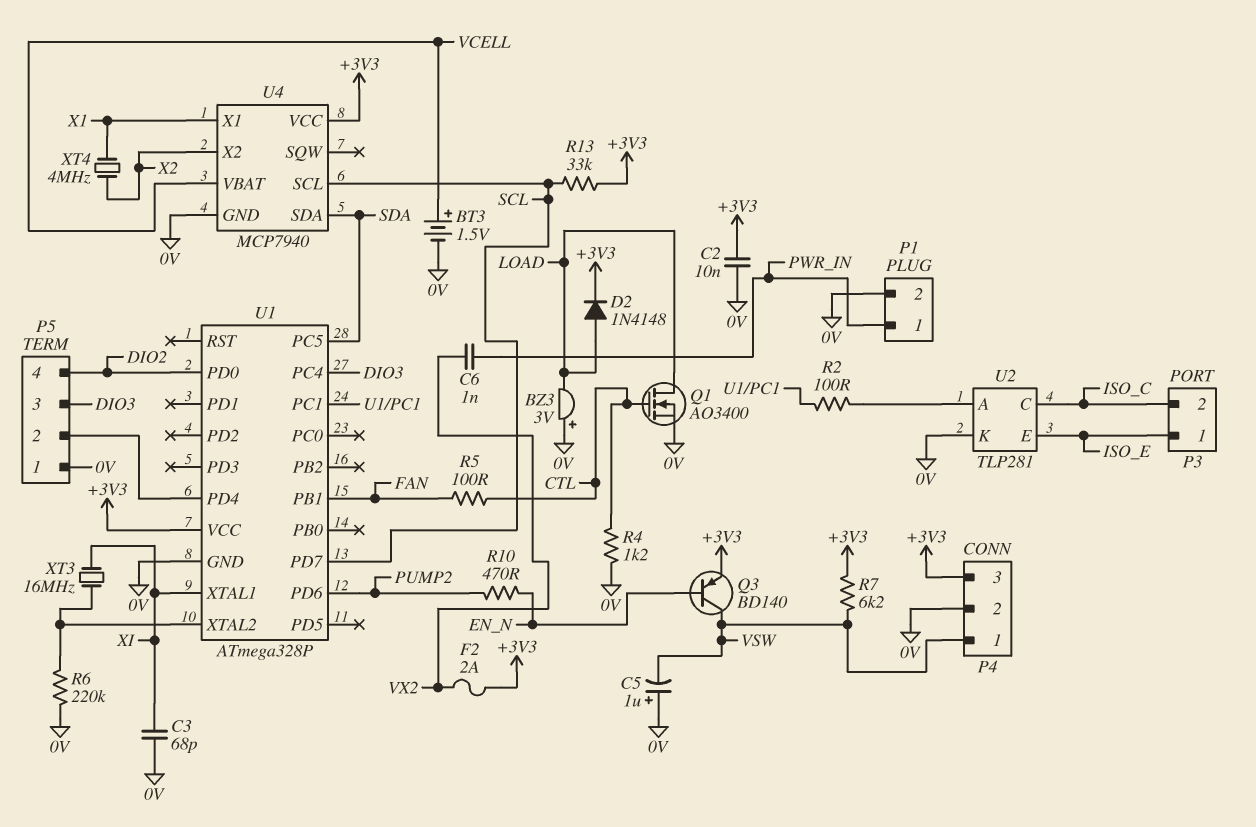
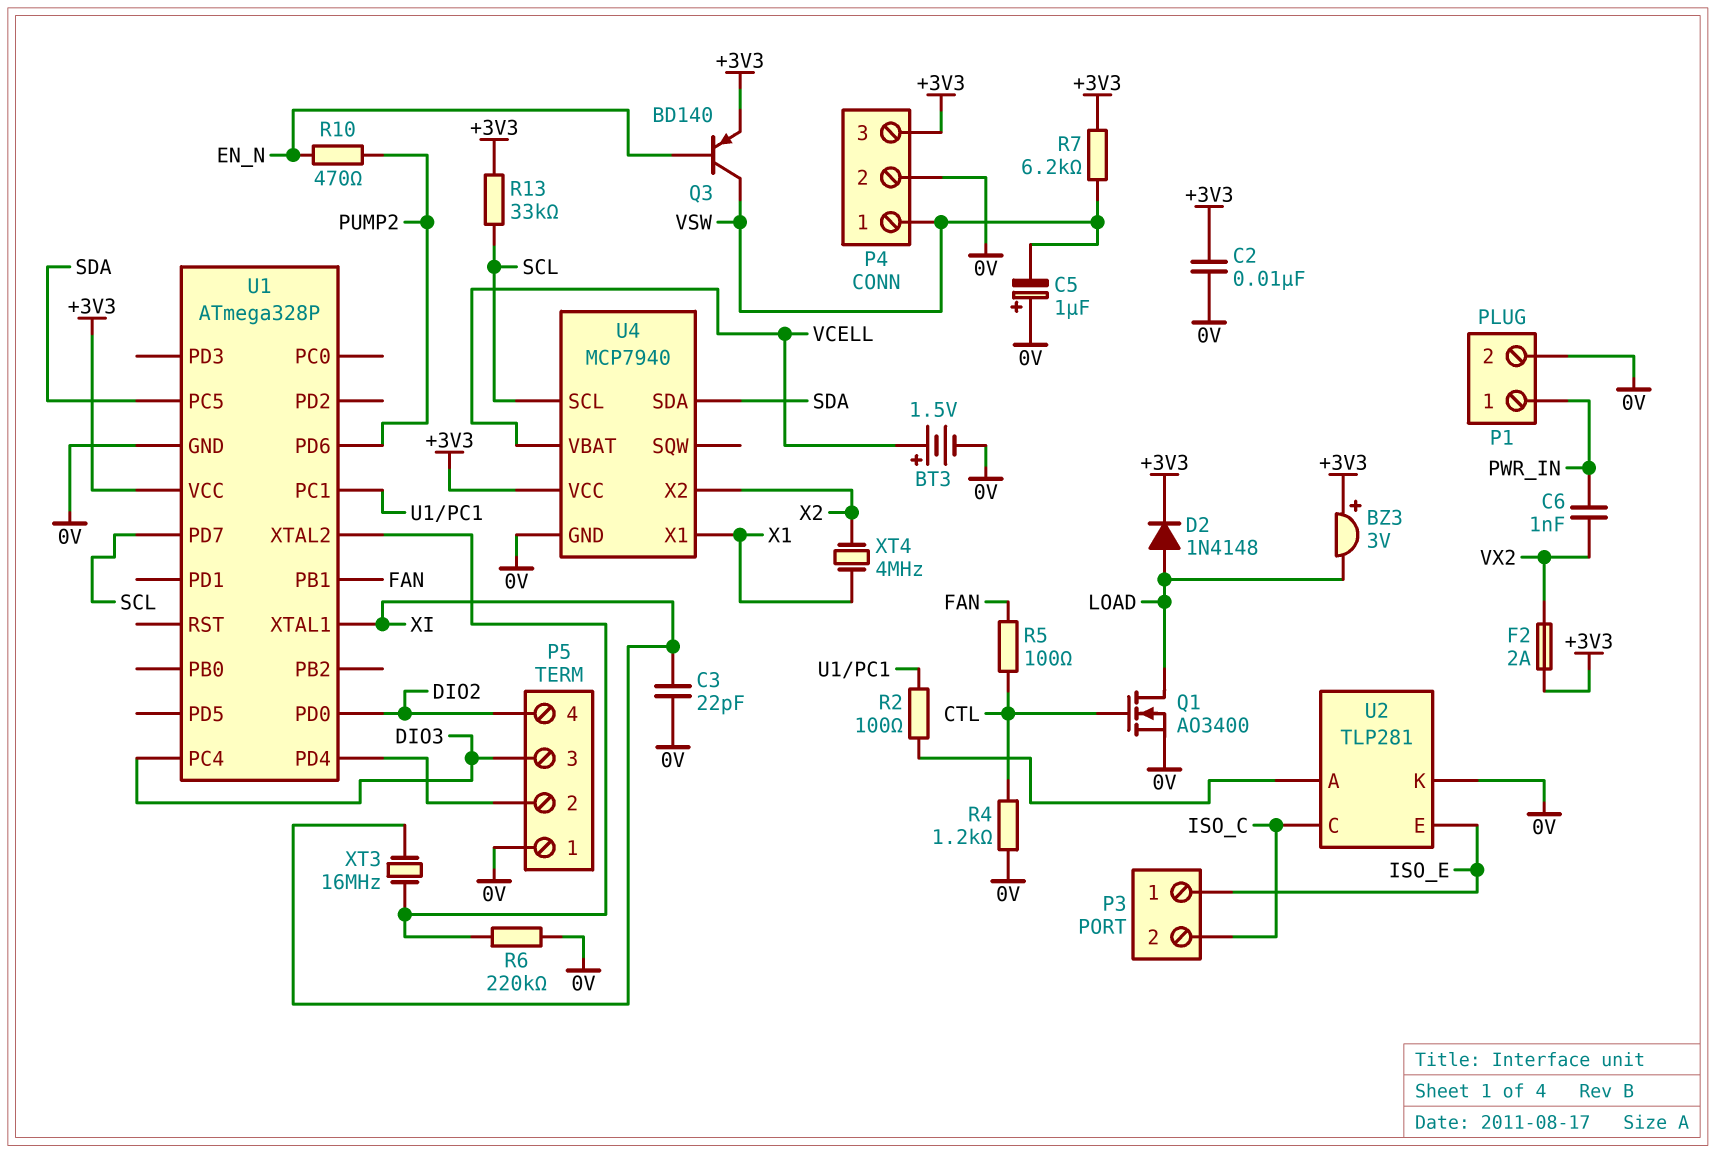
BZ3: buzzer 3V (plus 0V, minus LOAD) -> buzzer 3V (plus +3V3, minus LOAD)
C3: 68pF (0V, XI) -> 22pF (0V, XI)

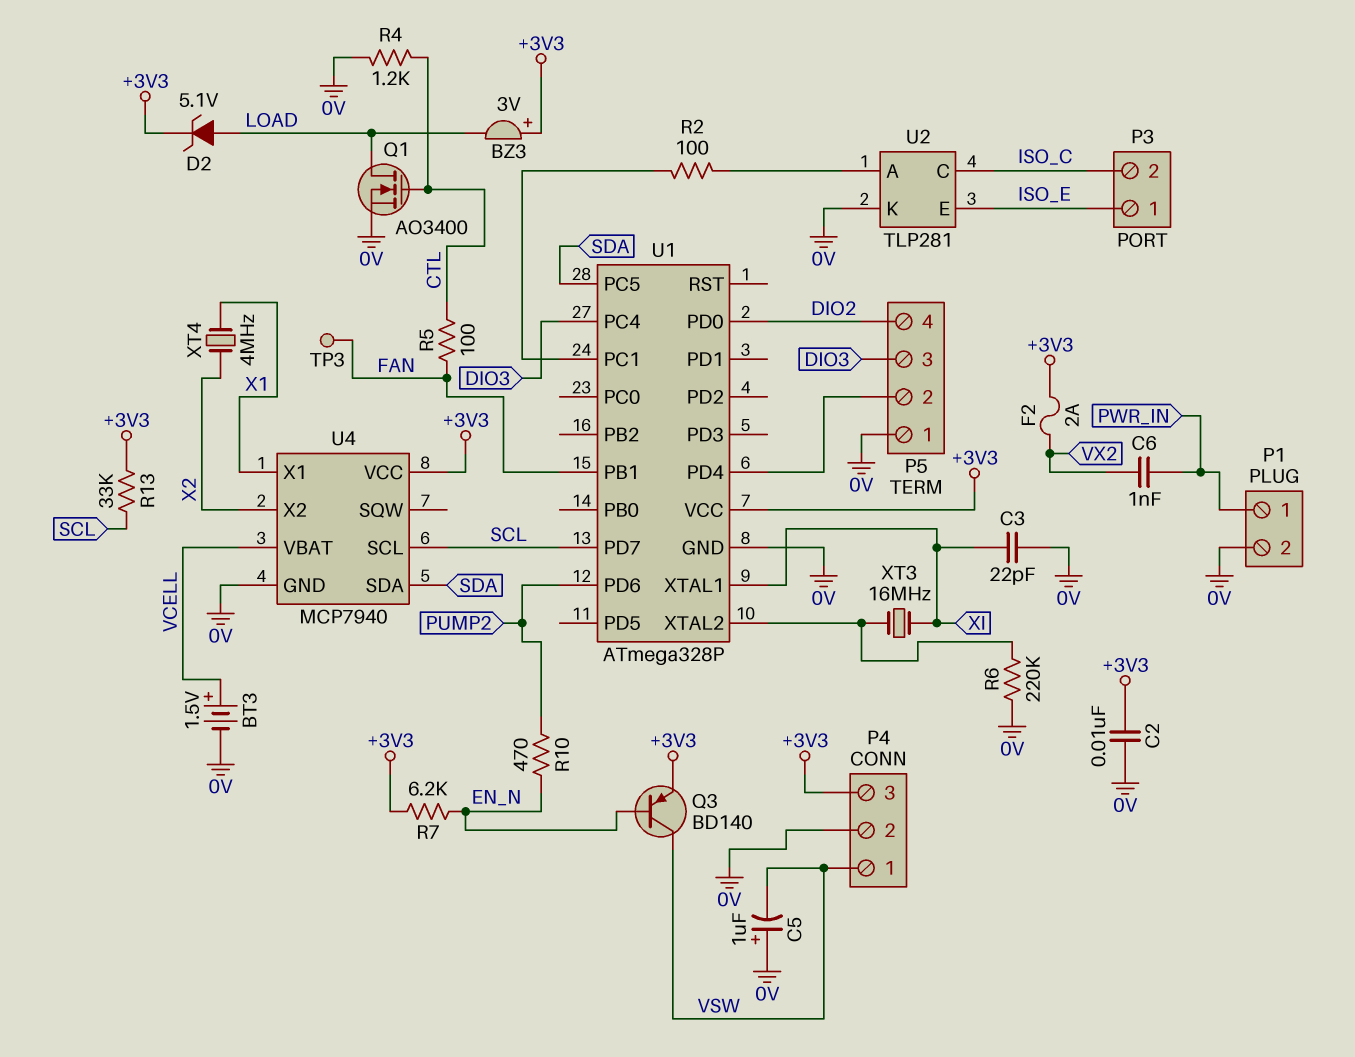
D2: diode 1N4148 (A LOAD, K +3V3) -> zener 5.1V (A LOAD, K +3V3)
R7: 6.2k (+3V3, VSW) -> 6.2k (+3V3, EN_N)
TP3: none -> test point (FAN)

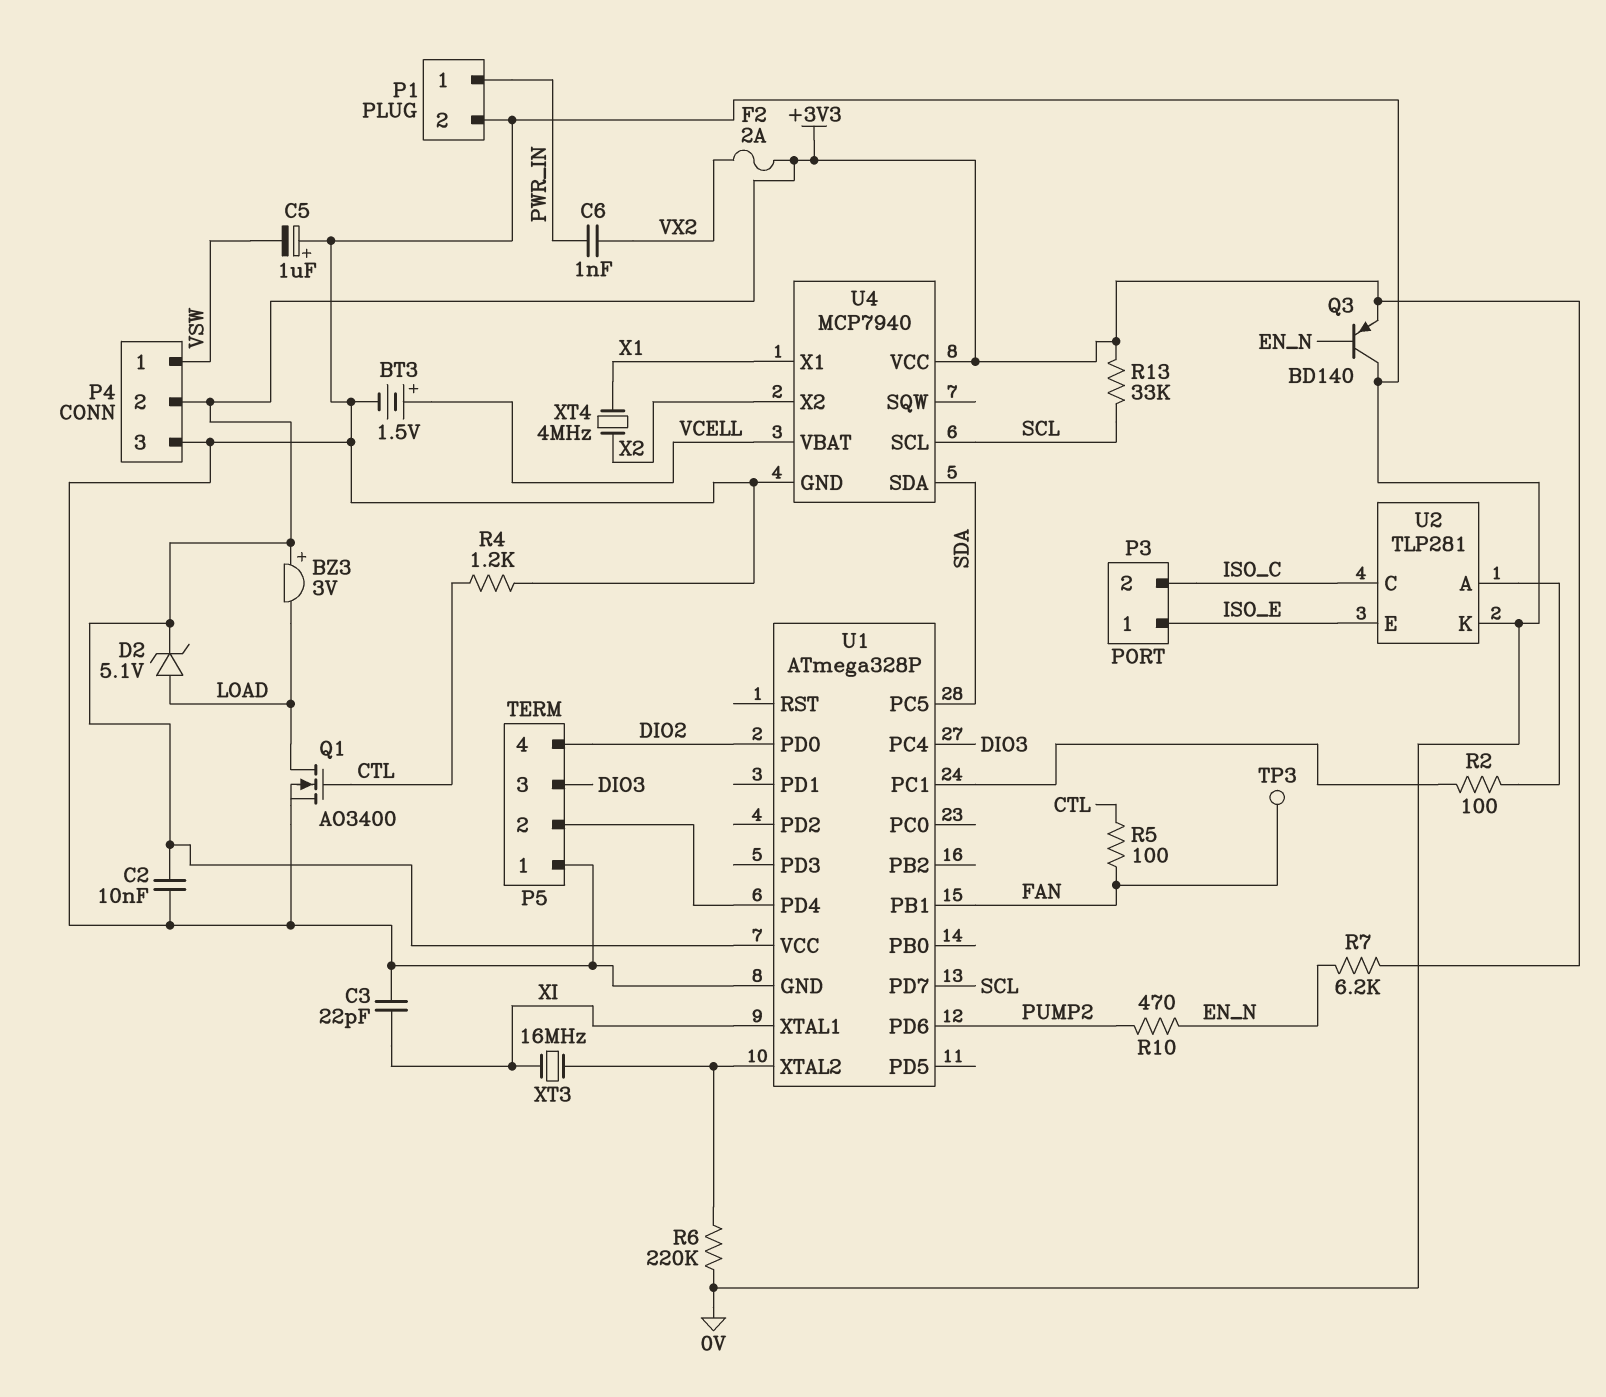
P4 pin 2: 0V -> +3V3
P4 pin 3: +3V3 -> 0V
Q3: PNP BD140 (B EN_N, C VSW, E +3V3) -> PNP BD140 (B EN_N, C 0V, E +3V3)

